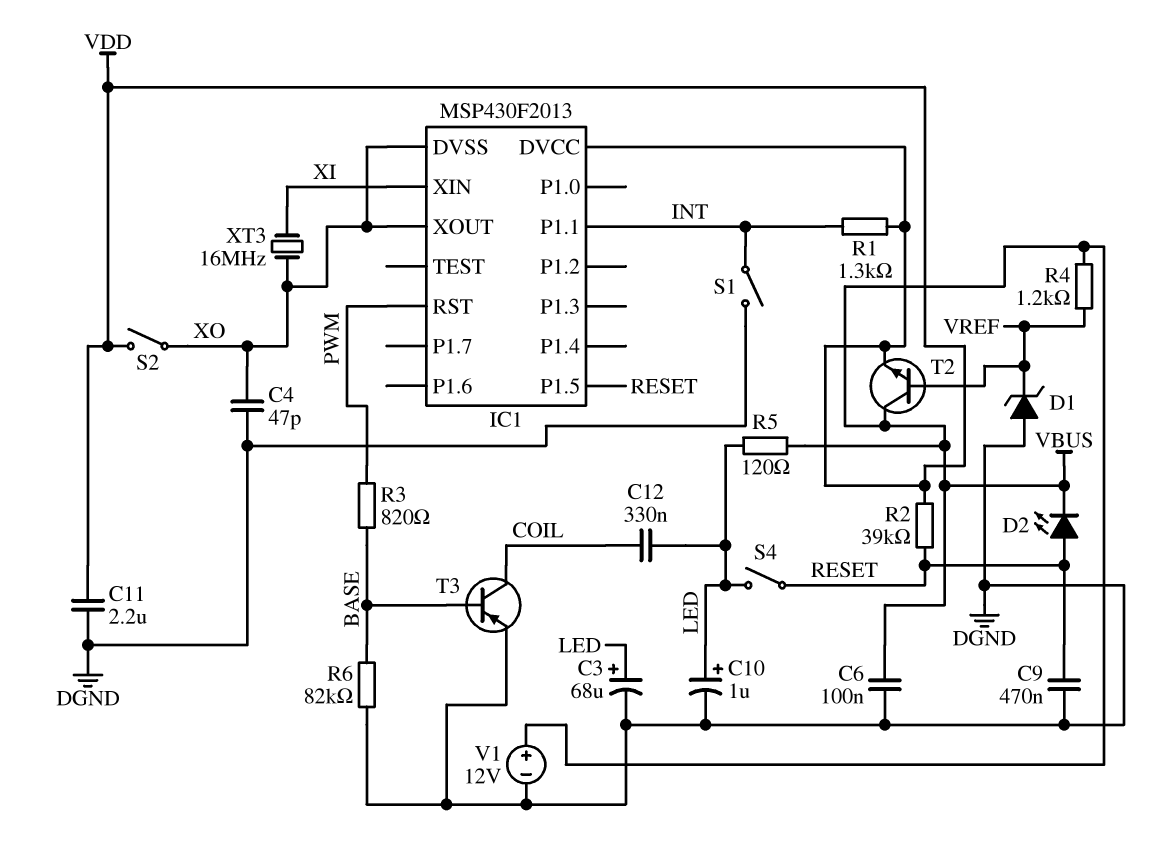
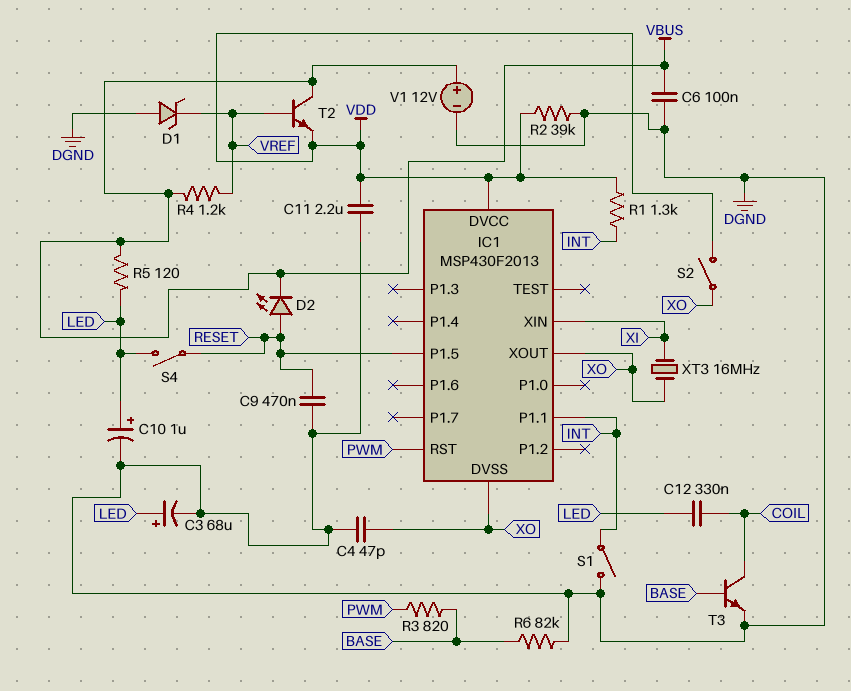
R2: 39k (RESET, VDD) -> 39k (DGND, VDD)
T3: PNP (B BASE, C COIL, E DGND) -> NPN (B BASE, C COIL, E DGND)

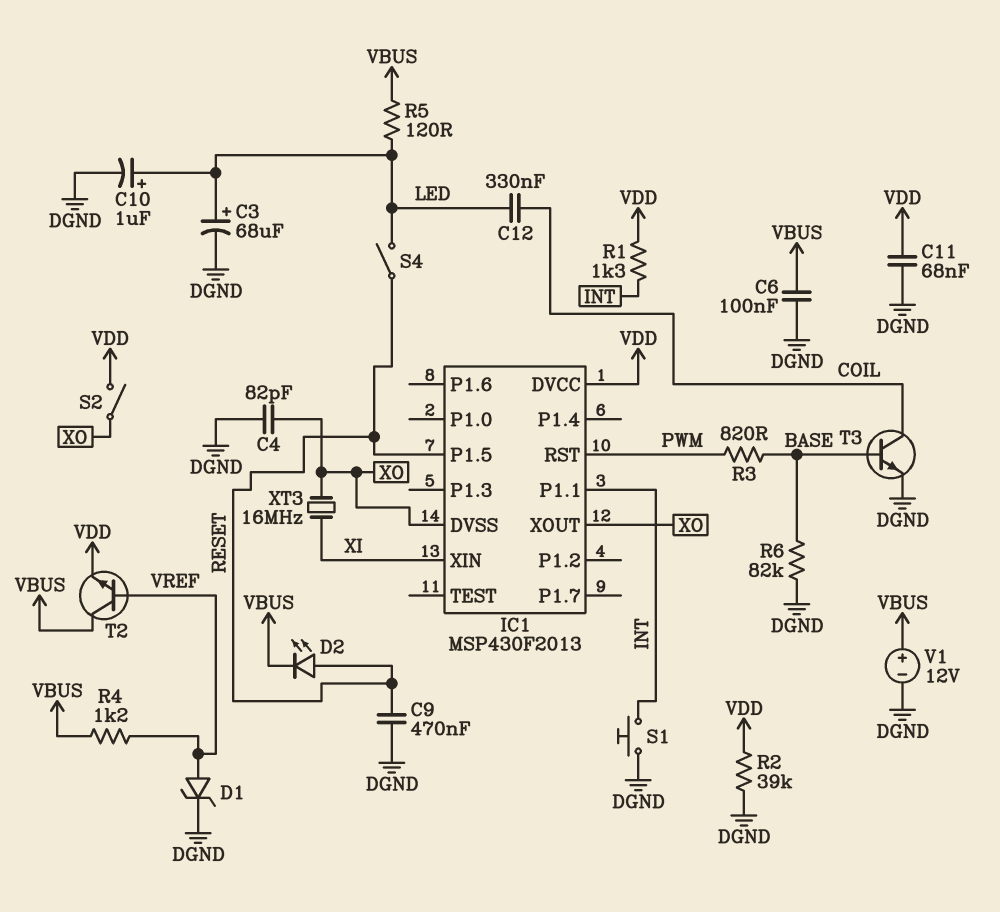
C4: 47pF (DGND, XO) -> 82pF (DGND, XO)
C11: 2.2uF (DGND, VDD) -> 68nF (DGND, VDD)
D1: zener (A DGND, K VREF) -> zener (A VREF, K DGND)
S1: switch (DGND, INT) -> button (DGND, INT)

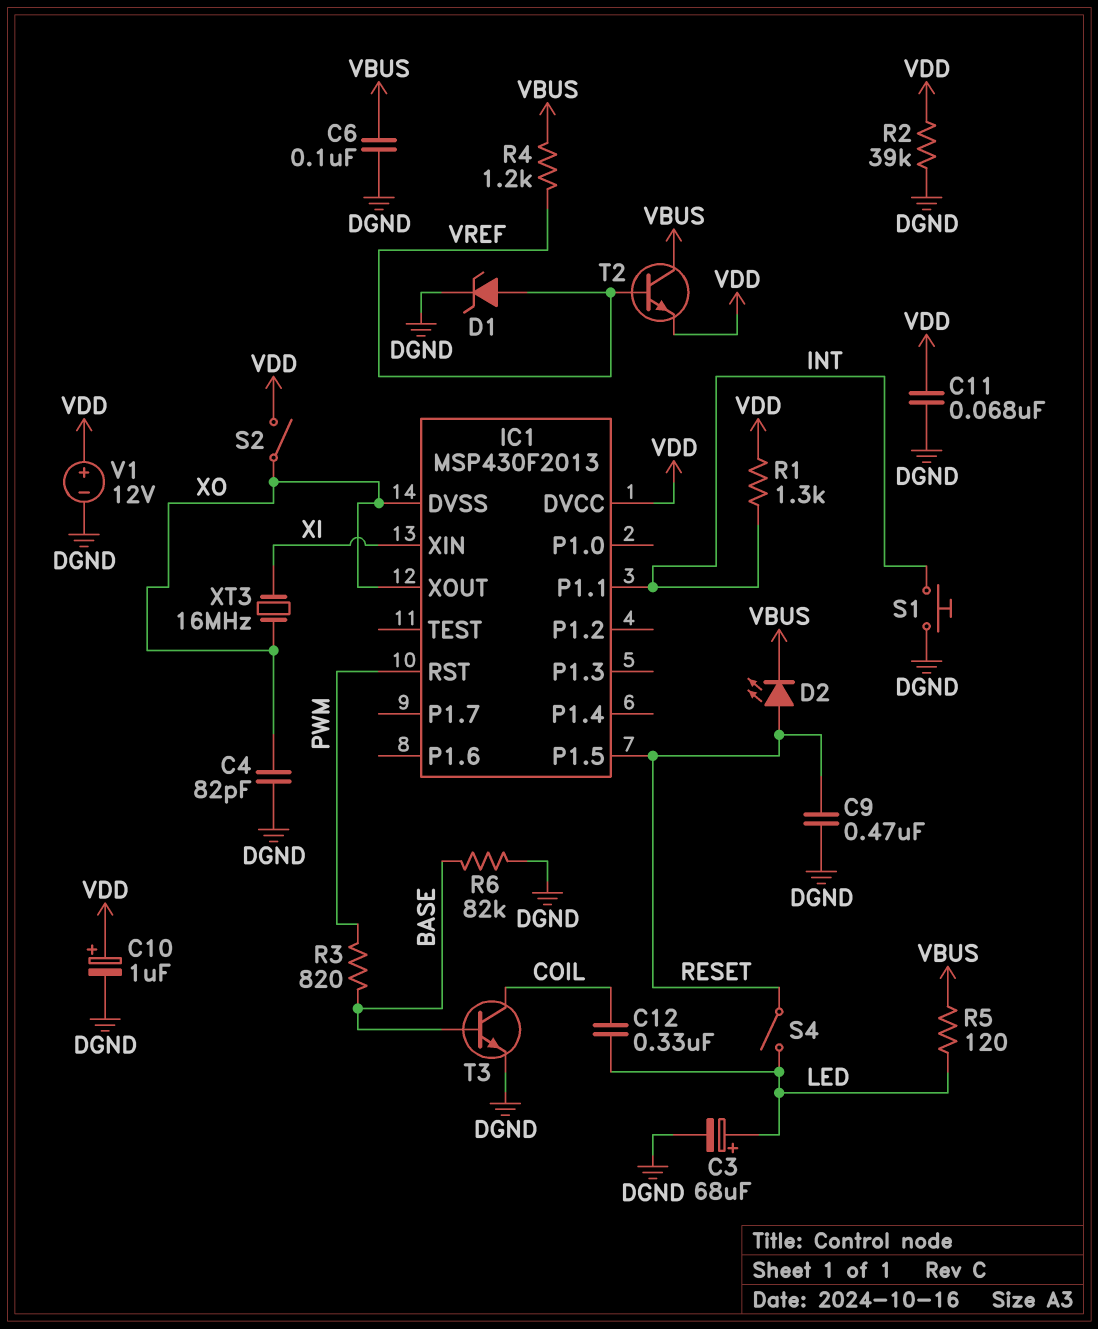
C10: 1uF (plus LED, minus DGND) -> 1uF (plus VDD, minus DGND)
V1: 12V (plus VBUS, minus DGND) -> 12V (plus VDD, minus DGND)

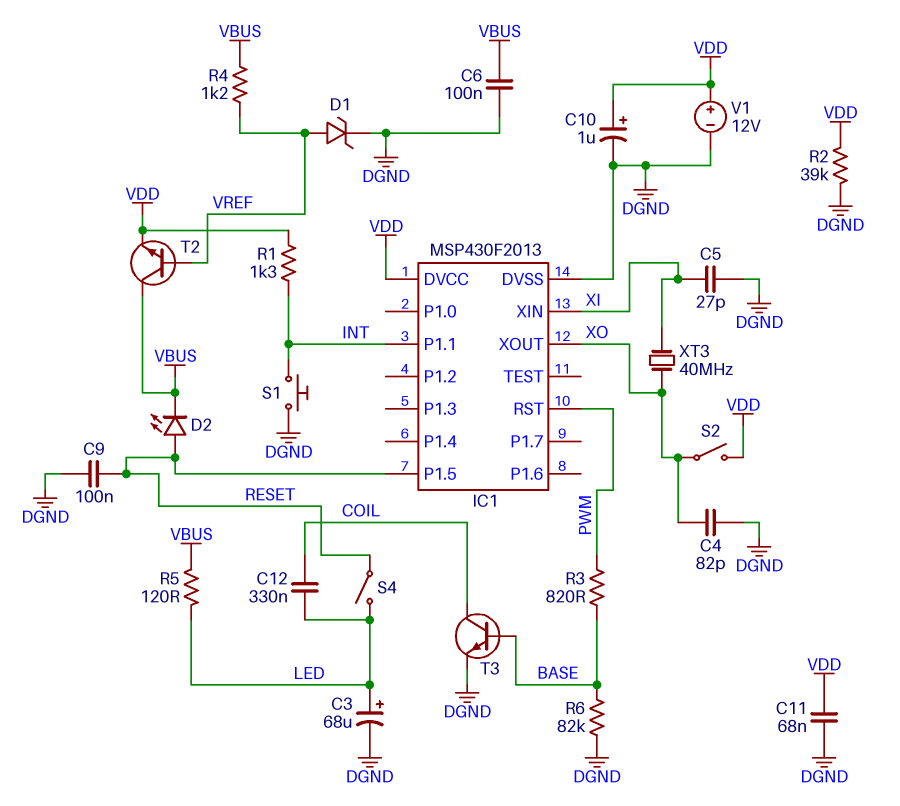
C5: none -> 27pF (DGND, XI)
C9: 470nF (DGND, RESET) -> 100nF (DGND, RESET)
IC1 pin DVSS: XO -> DGND
XT3: 16MHz (XI, XO) -> 40MHz (XI, XO)

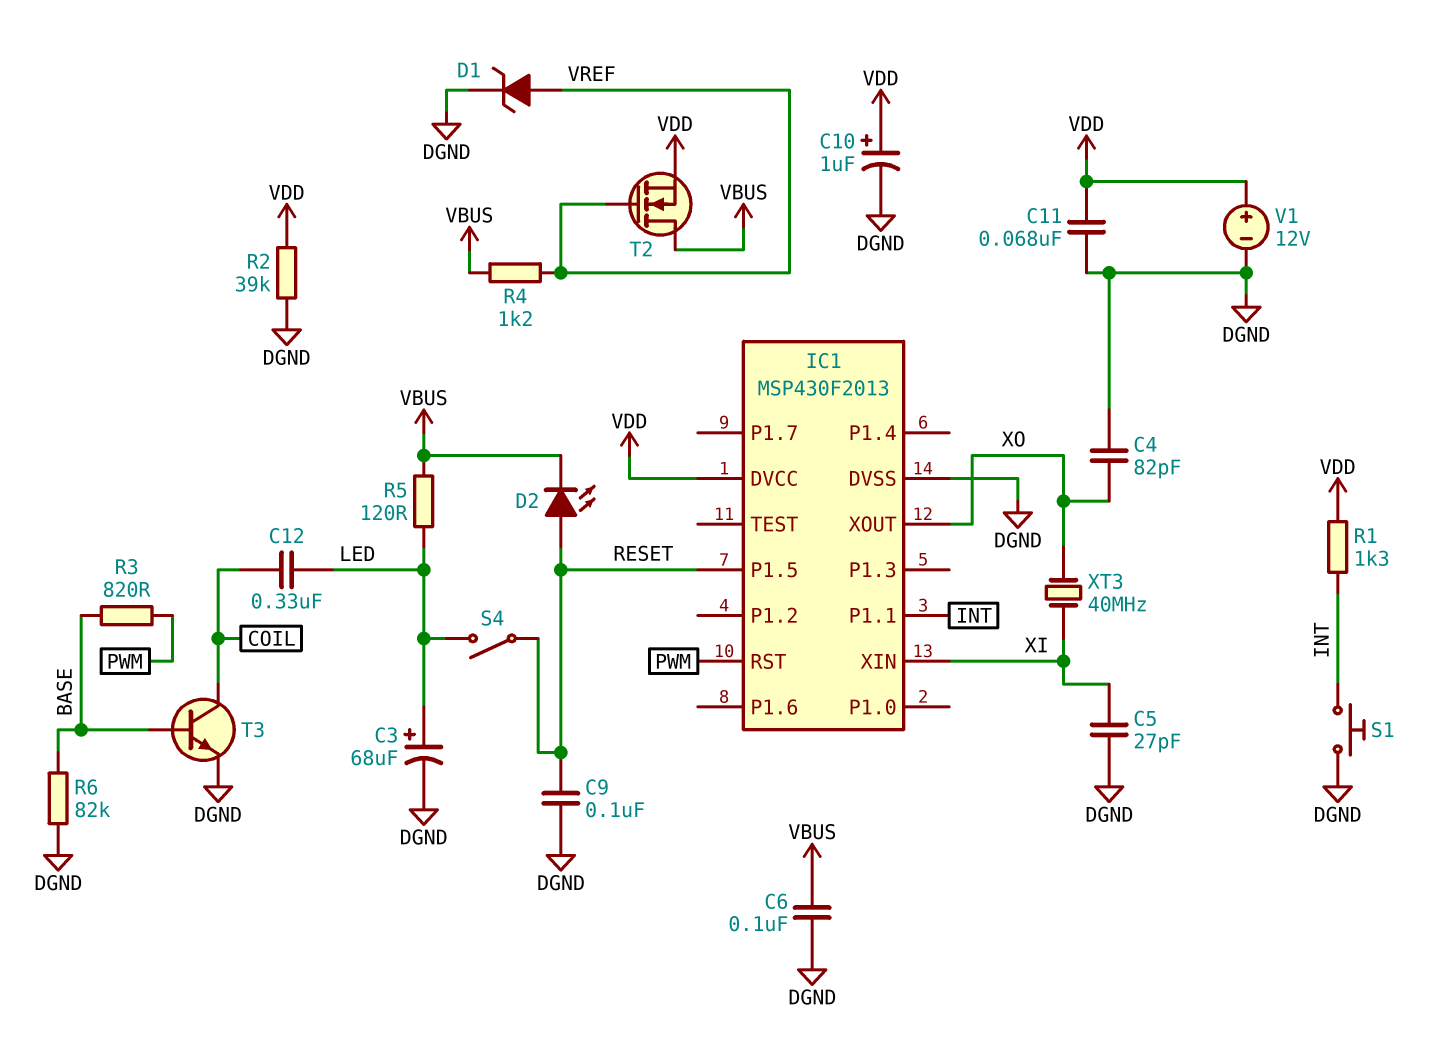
S2: switch (VDD, XO) -> none
T2: NPN (B VREF, C VBUS, E VDD) -> NMOS (G VREF, D VBUS, S VDD)

